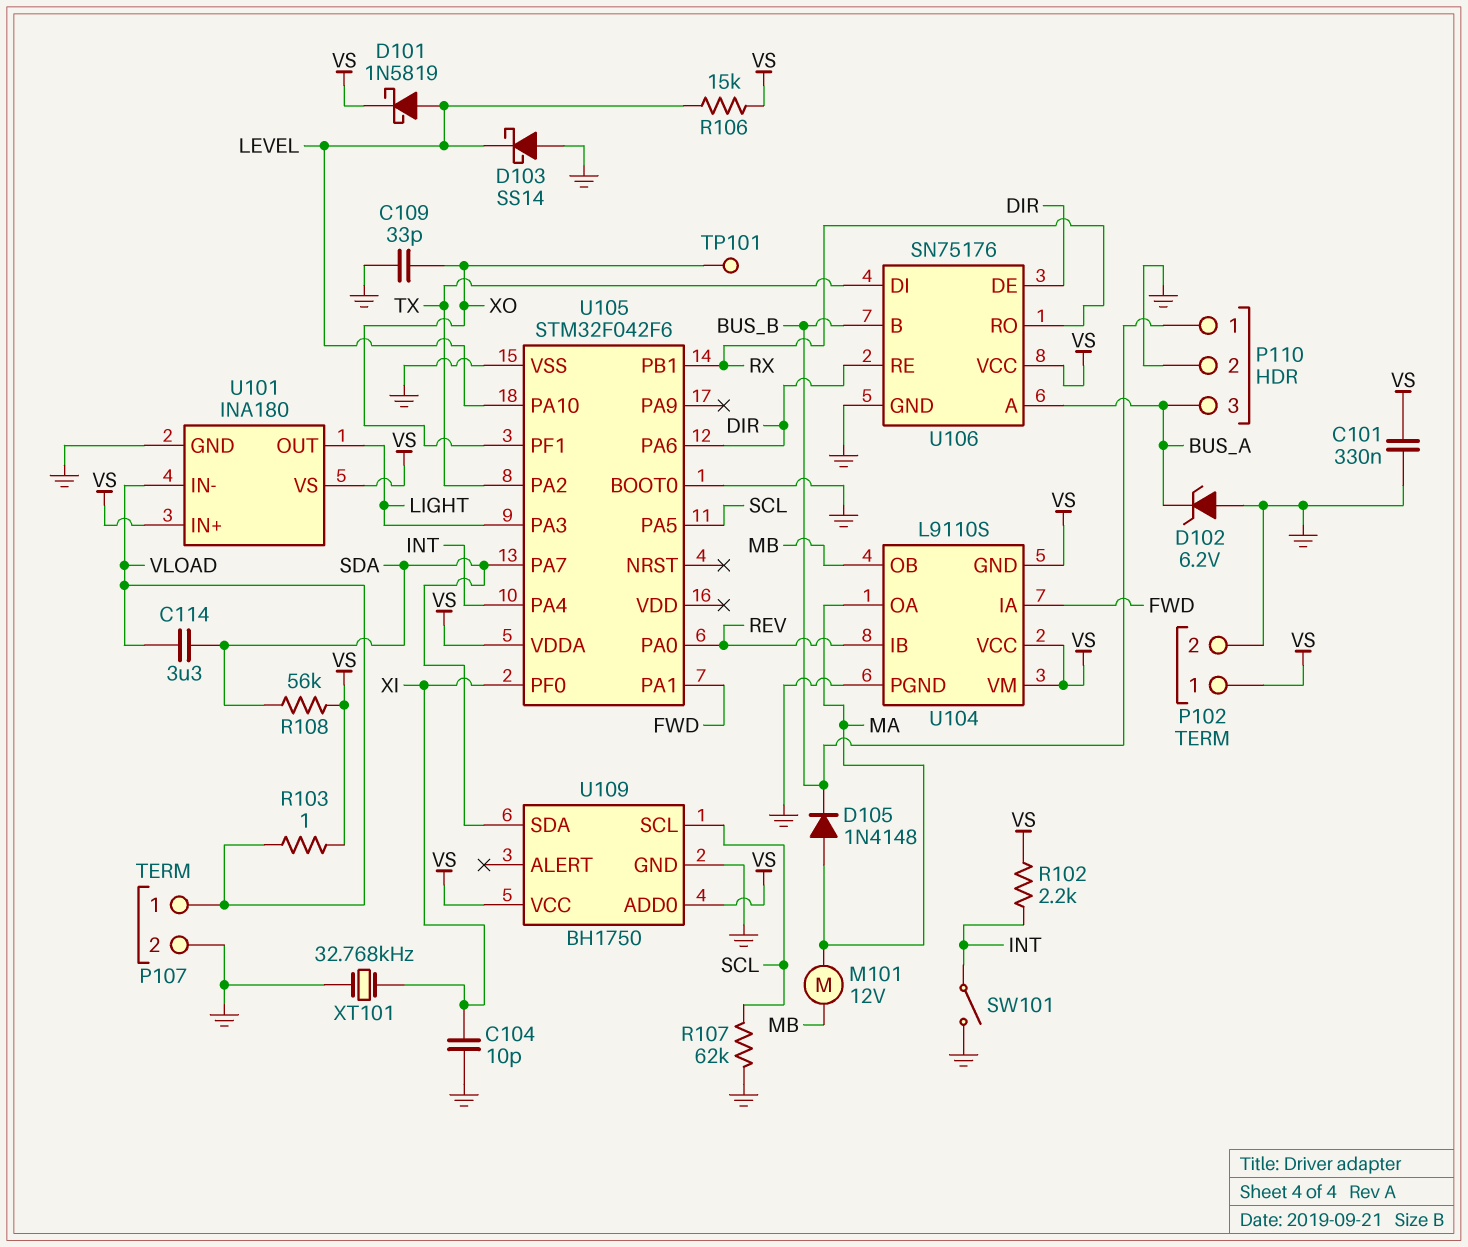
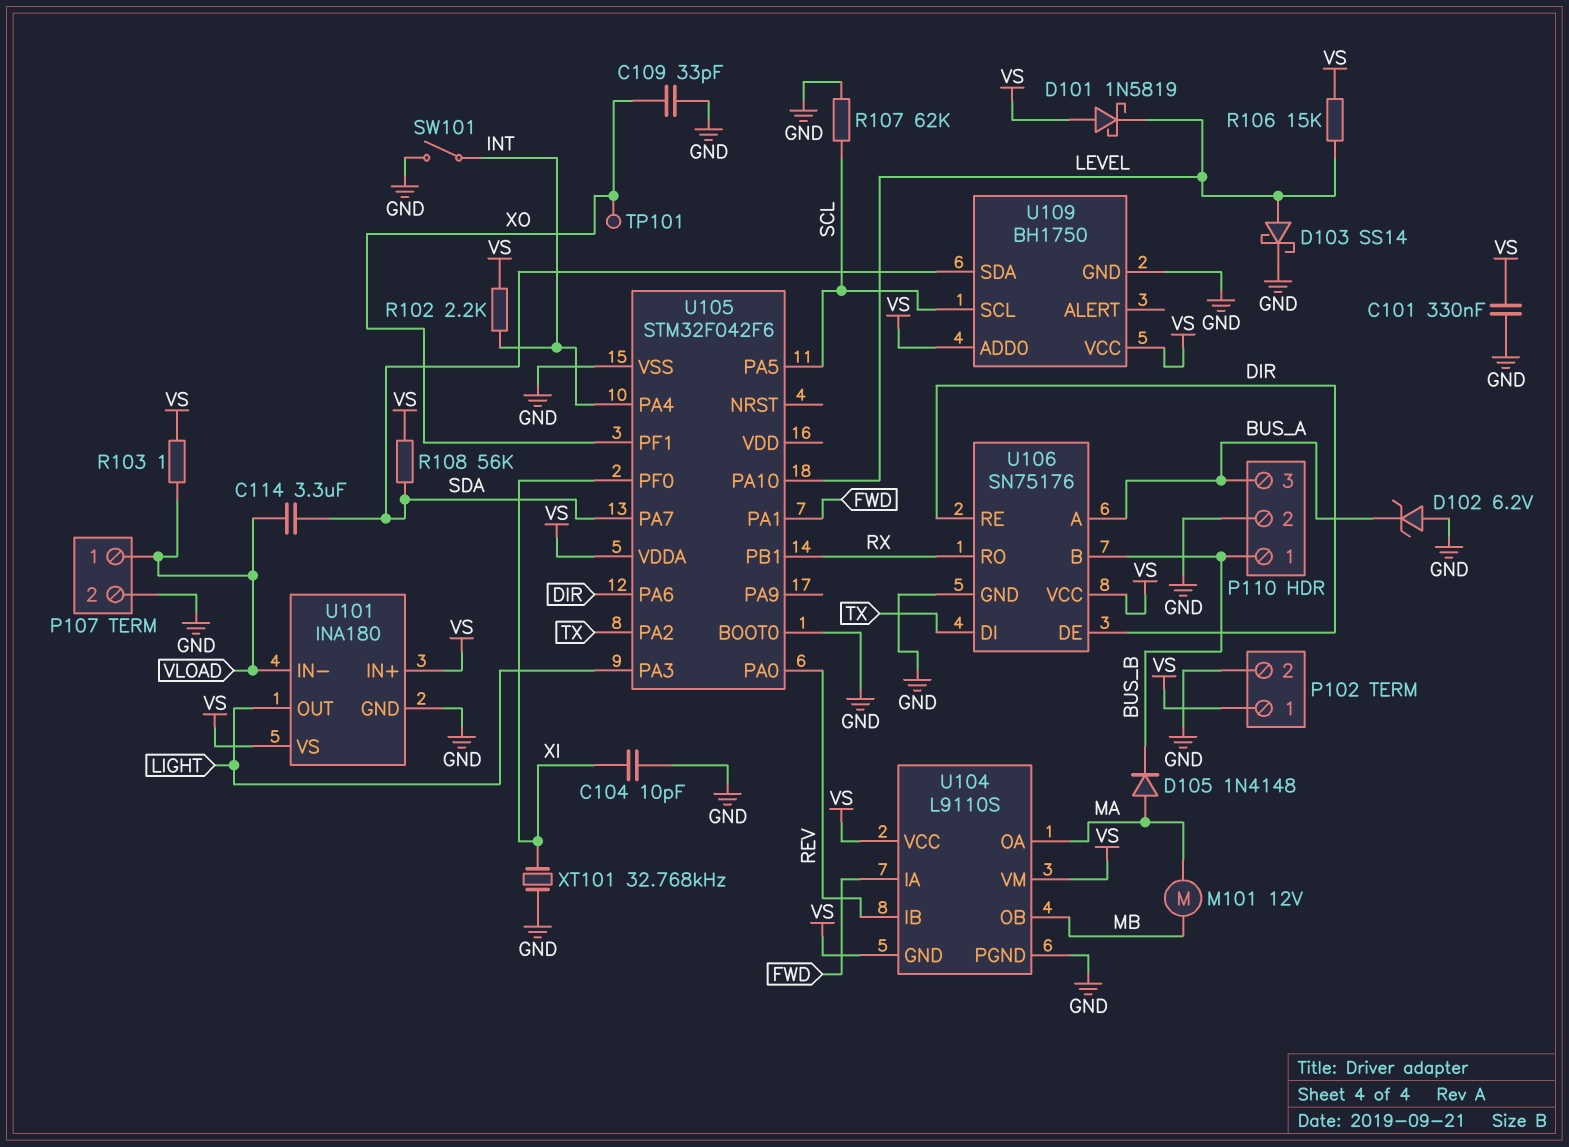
D101: schottky 1N5819 (A LEVEL, K VS) -> schottky 1N5819 (A VS, K LEVEL)
D103: schottky SS14 (A GND, K LEVEL) -> schottky SS14 (A LEVEL, K GND)

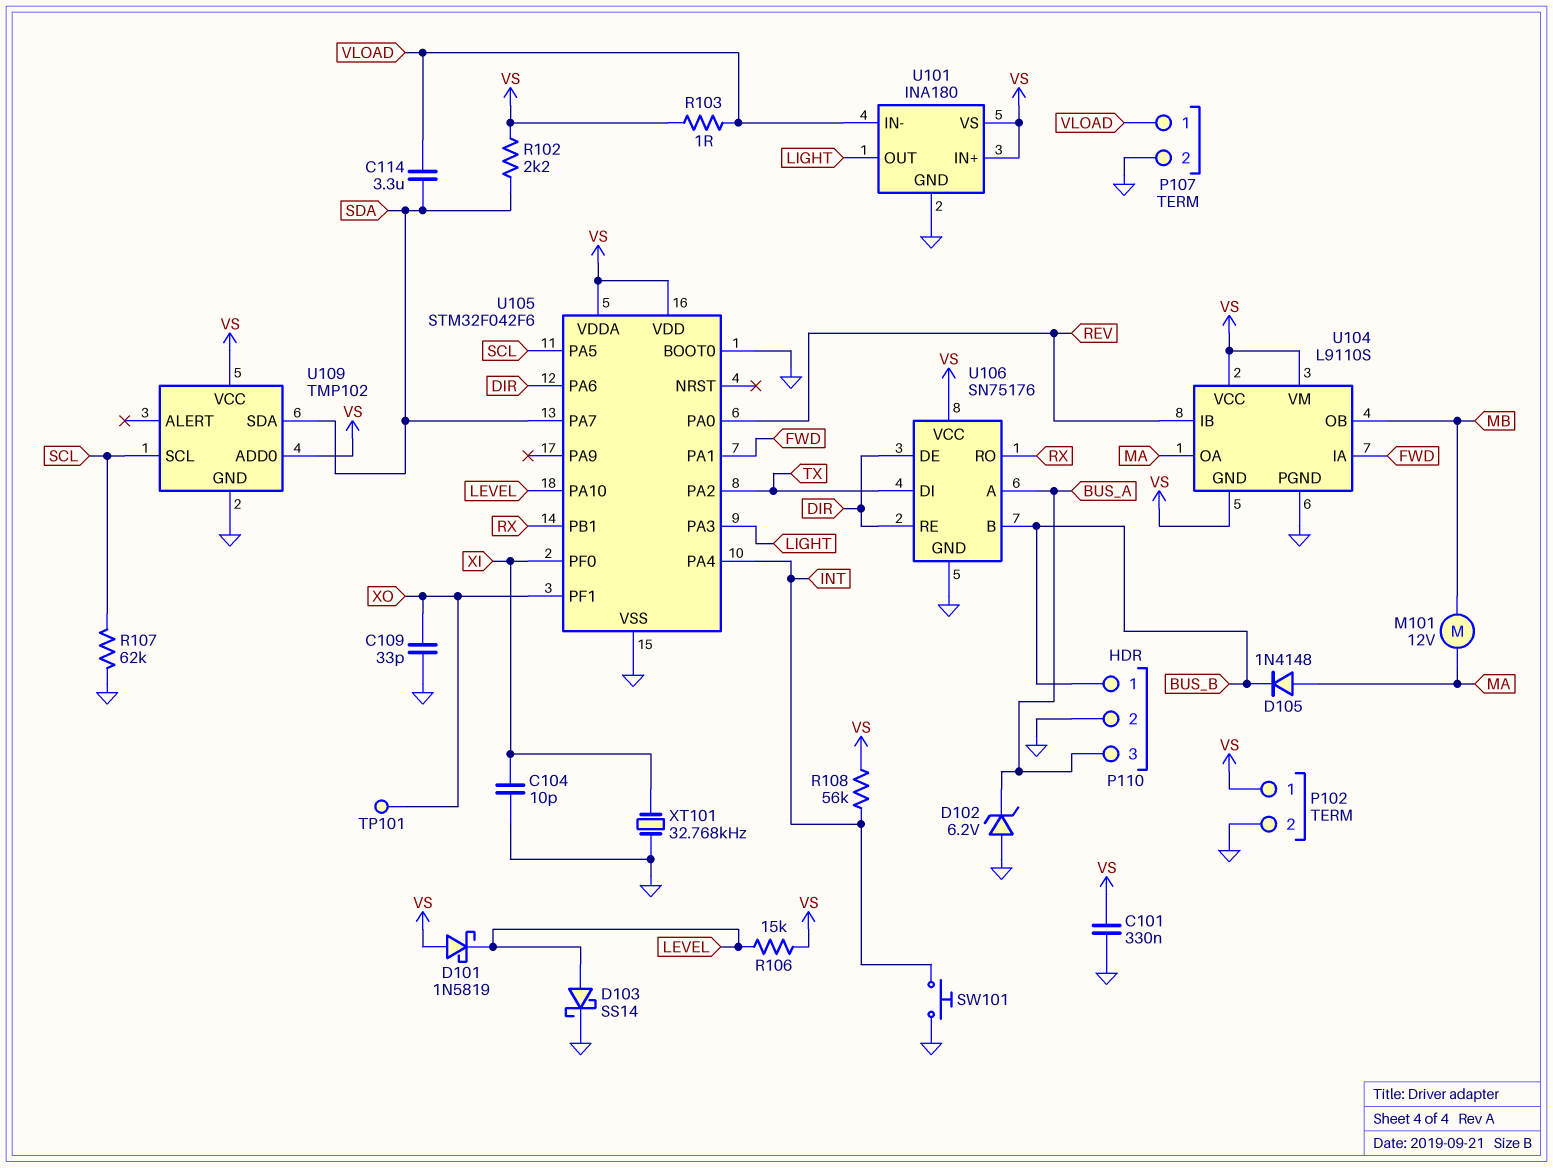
R102: 2.2k (INT, VS) -> 2.2k (SDA, VS)
R108: 56k (SDA, VS) -> 56k (INT, VS)
SW101: switch (GND, INT) -> button (GND, INT)
U105 pin VDD: none -> VS
U109: BH1750 -> TMP102

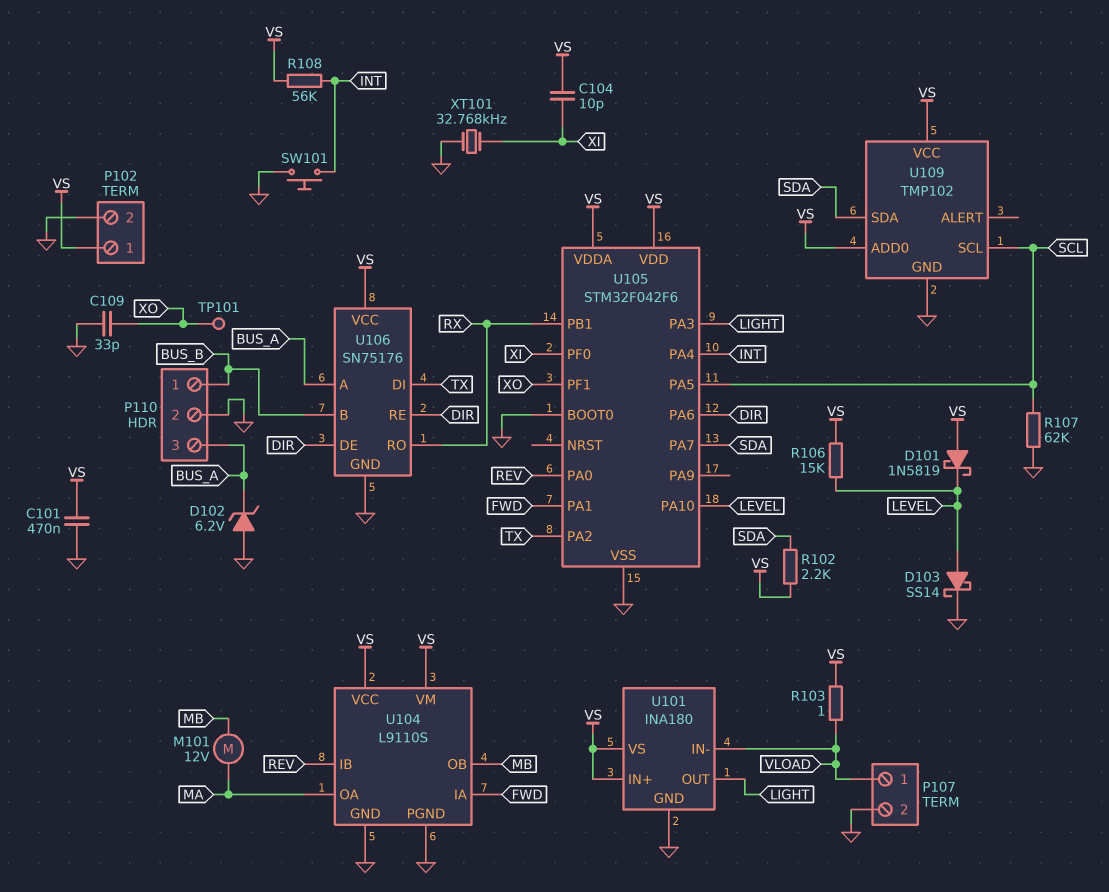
C101: 330nF (GND, VS) -> 470nF (GND, VS)
C104: 10pF (GND, XI) -> 10pF (VS, XI)
C114: 3.3uF (SDA, VLOAD) -> none
D105: diode 1N4148 (A MA, K BUS_B) -> none
U104 pin GND: VS -> GND

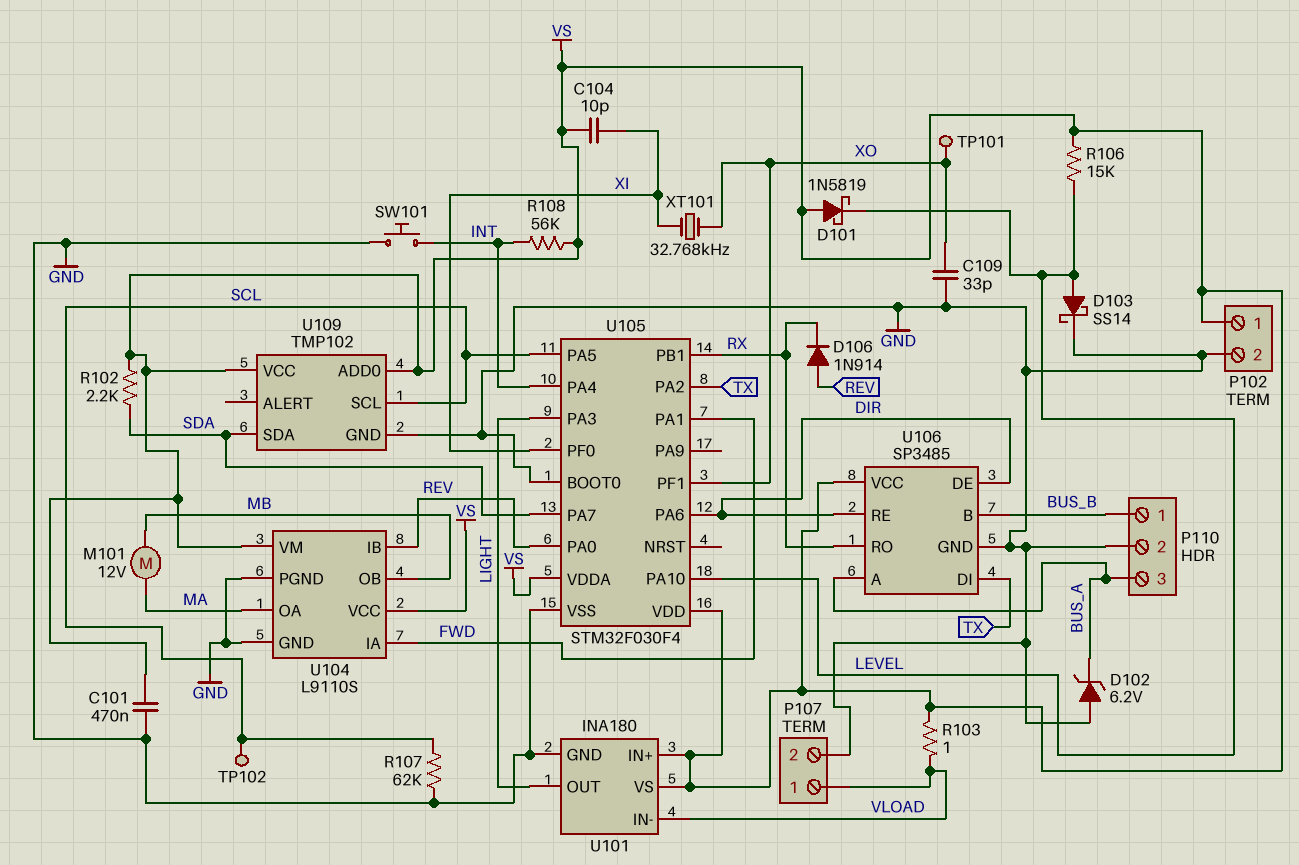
D106: none -> diode 1N914 (A REV, K RX)
TP102: none -> test point (SCL)
U105: STM32F042F6 -> STM32F030F4
U106: SN75176 -> SP3485
XT101: 32.768kHz (GND, XI) -> 32.768kHz (XI, XO)

